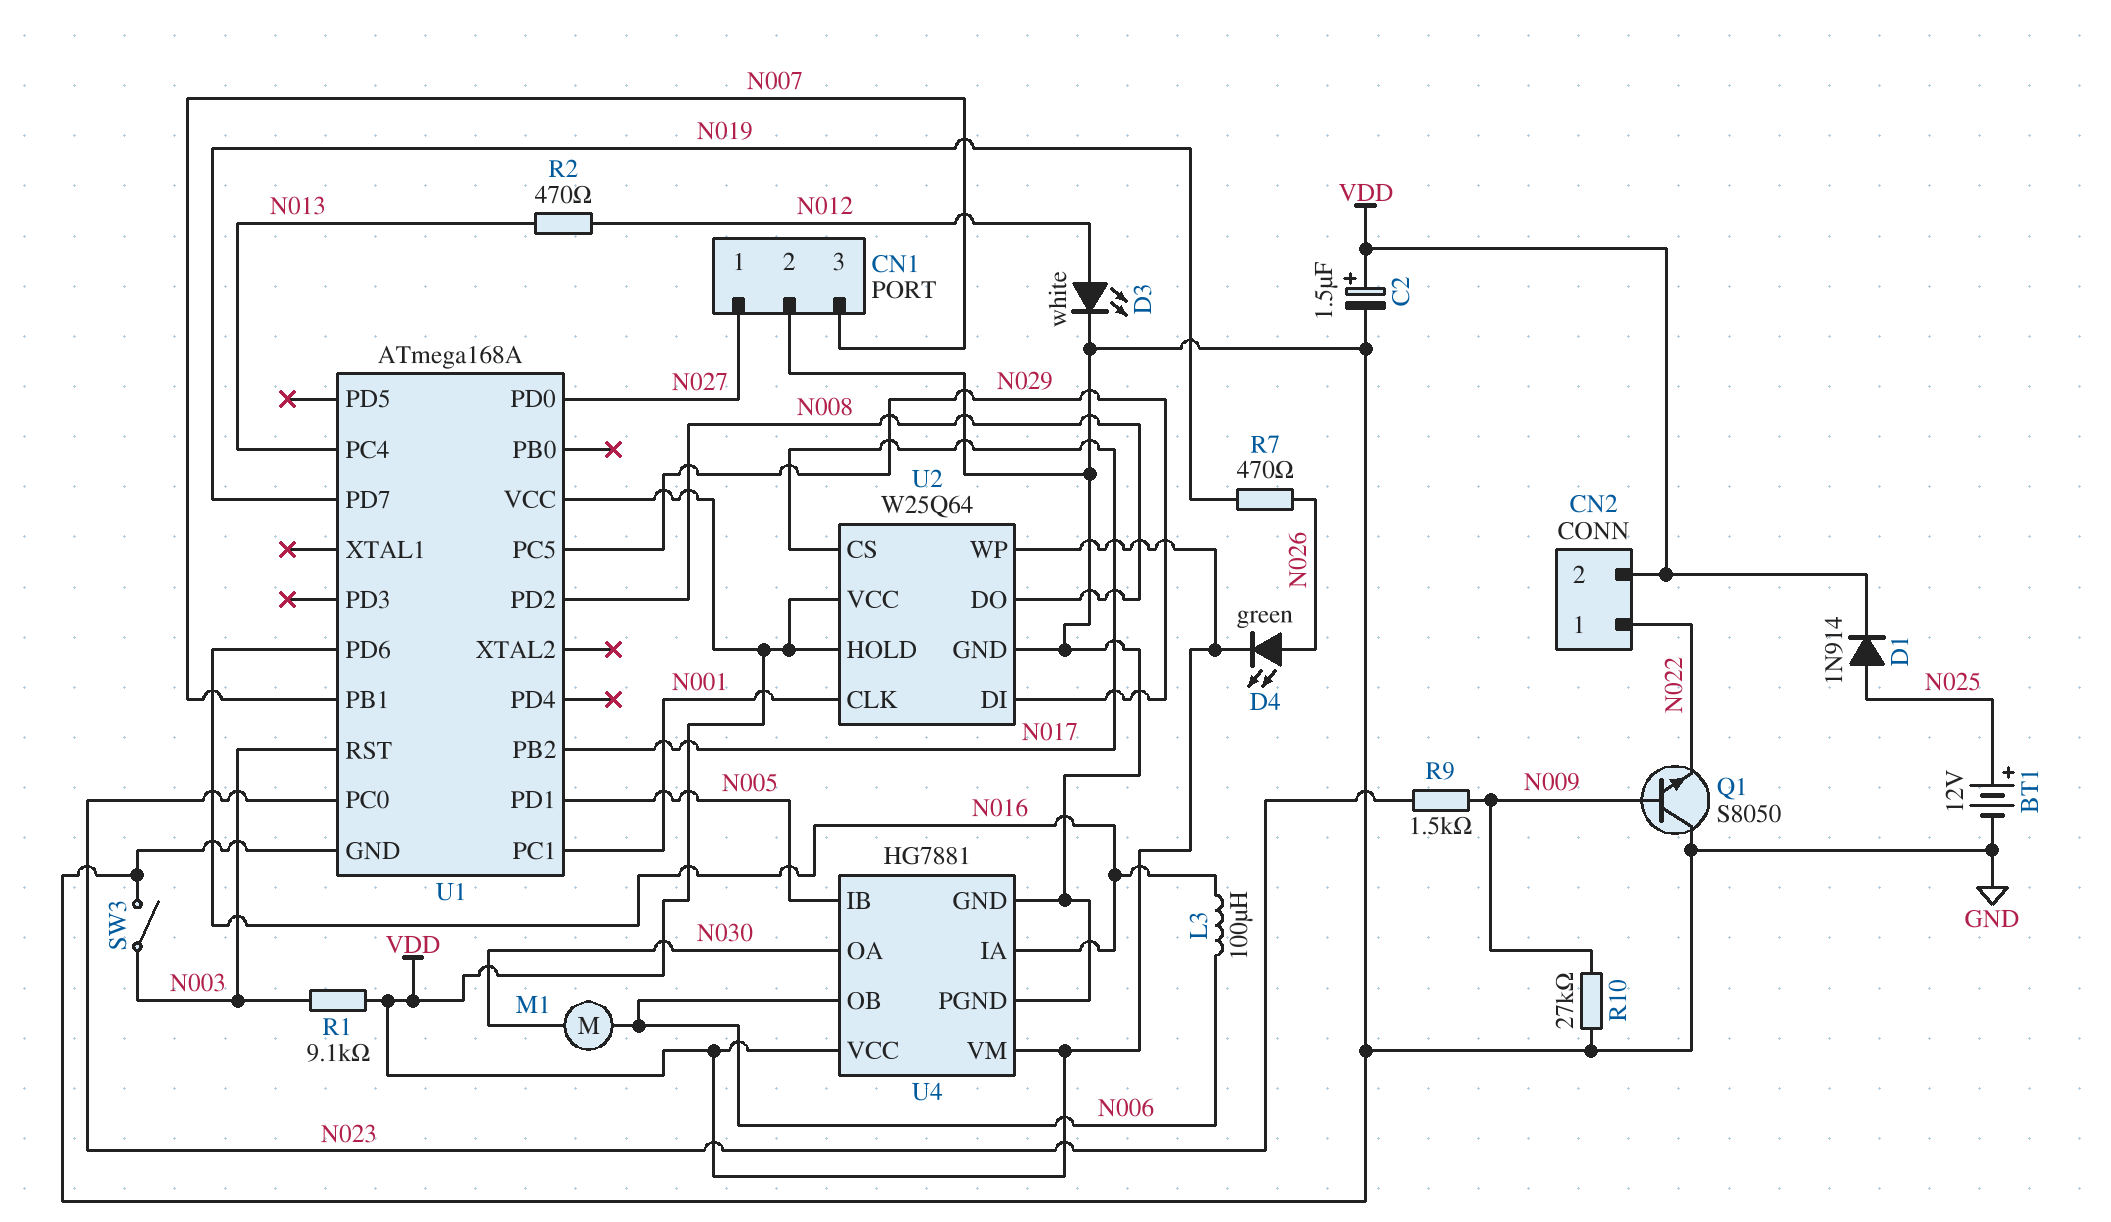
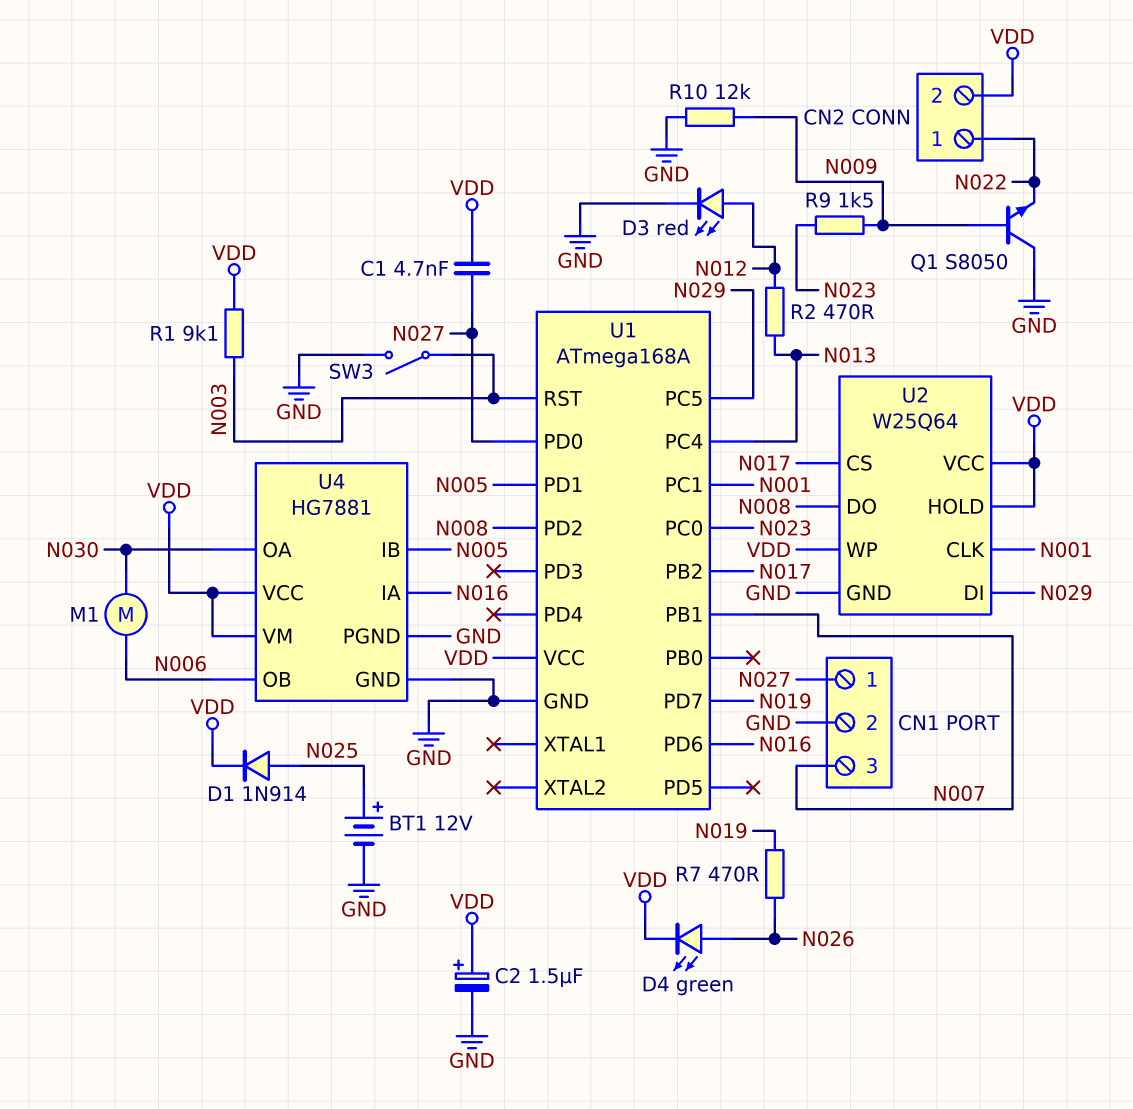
C1: none -> 4.7nF (N027, VDD)
D3: LED white (A N012, K GND) -> LED red (A N012, K GND)
L3: 100uH (N006, N016) -> none
R10: 27k (GND, N009) -> 12k (GND, N009)

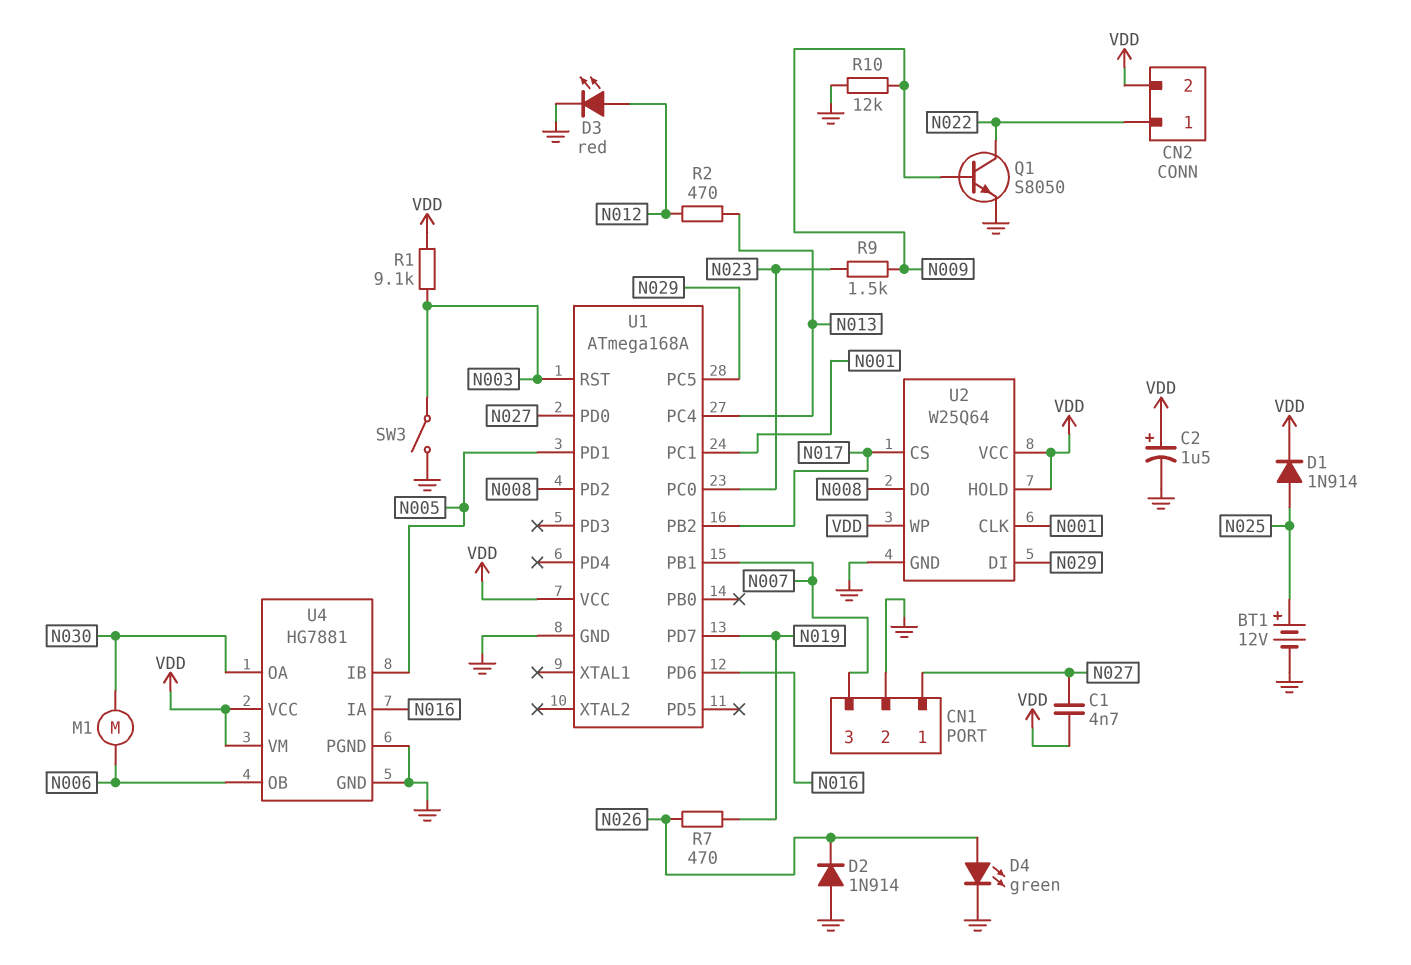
D2: none -> diode 1N914 (A GND, K N026)
D4: LED green (A N026, K VDD) -> LED green (A N026, K GND)
Q1: NPN S8050 (B N009, C GND, E N022) -> NPN S8050 (B N009, C N022, E GND)

